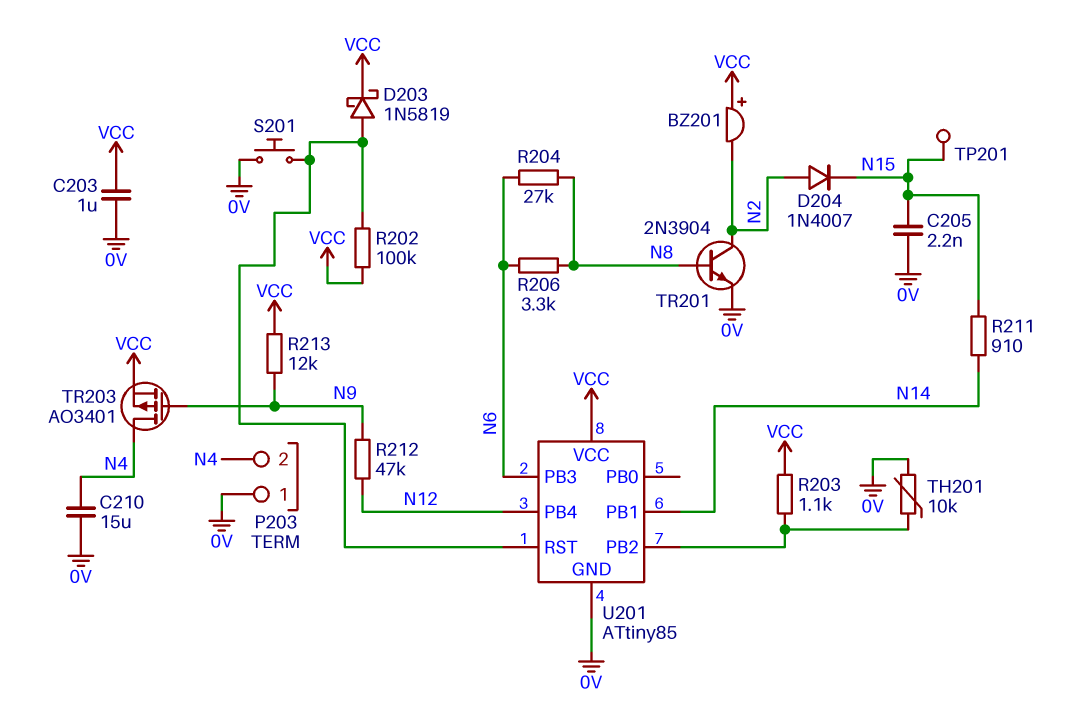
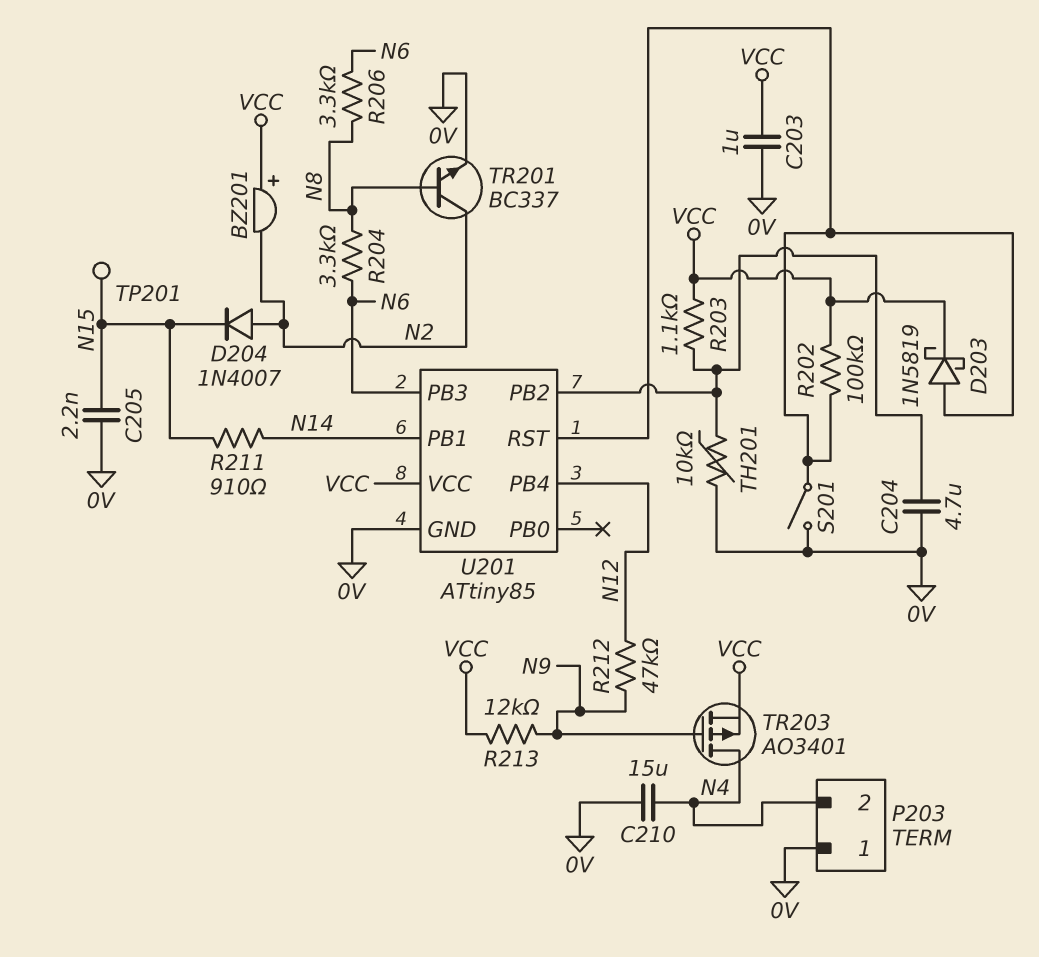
C204: none -> 4.7uF (0V, U201/PB2)
R204: 27k (N6, N8) -> 3.3k (N6, N8)
S201: button (0V, U201/RST) -> switch (0V, U201/RST)
TR201: NPN 2N3904 (B N8, C N2, E 0V) -> NPN BC337 (B N8, C N2, E 0V)

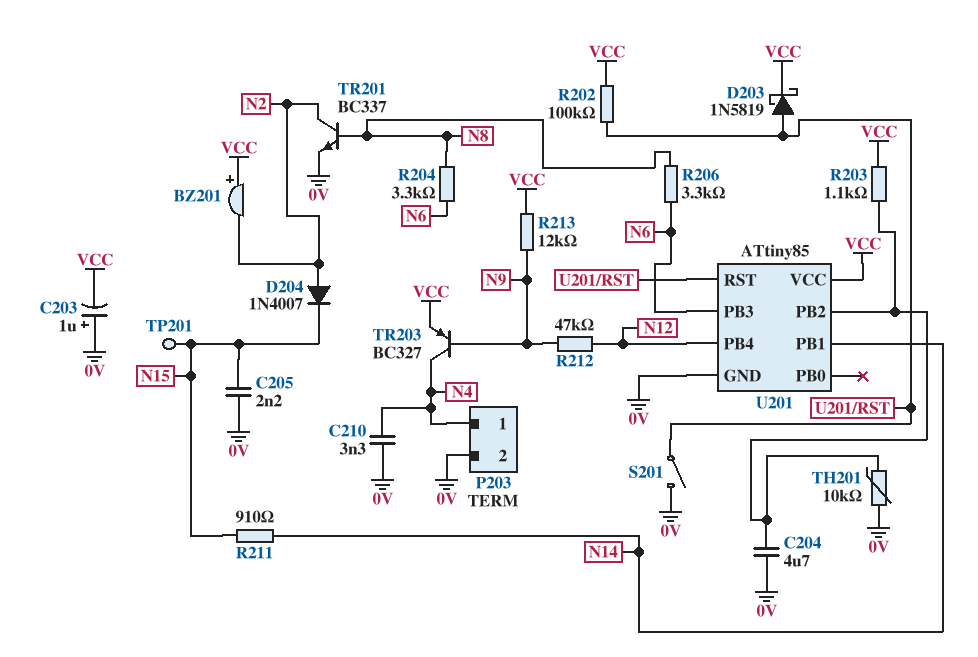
C203: 1uF (0V, VCC) -> 1uF (plus 0V, minus VCC)
C210: 15uF (0V, N4) -> 3.3nF (0V, N4)
P203 pin 1: 0V -> N4
P203 pin 2: N4 -> 0V
TR203: PMOS AO3401 (G N9, D N4, S VCC) -> PNP BC327 (B N9, C N4, E VCC)

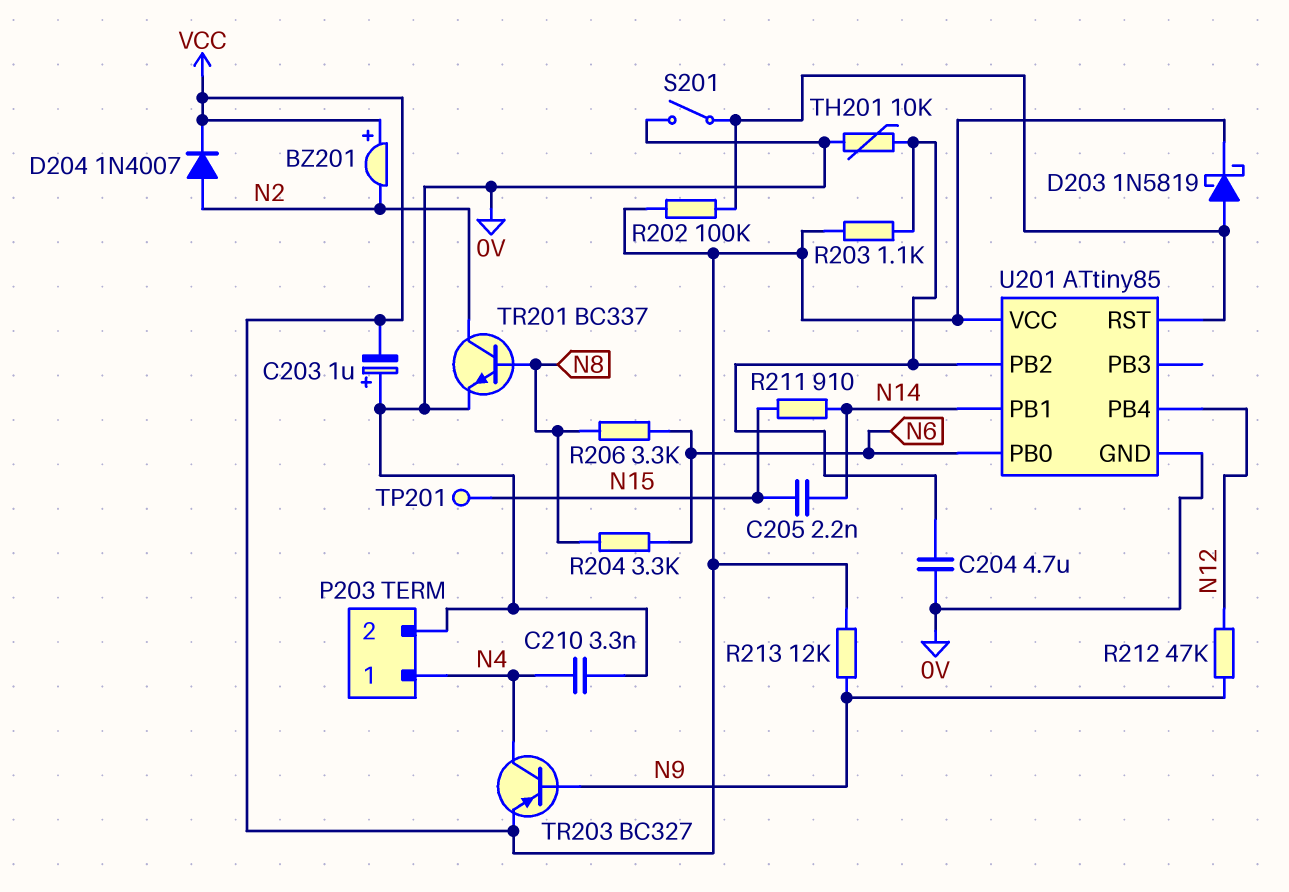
C205: 2.2nF (0V, N15) -> 2.2nF (N14, N15)
D204: diode 1N4007 (A N2, K N15) -> diode 1N4007 (A N2, K VCC)
U201 pin PB0: none -> N6
U201 pin PB3: N6 -> none

